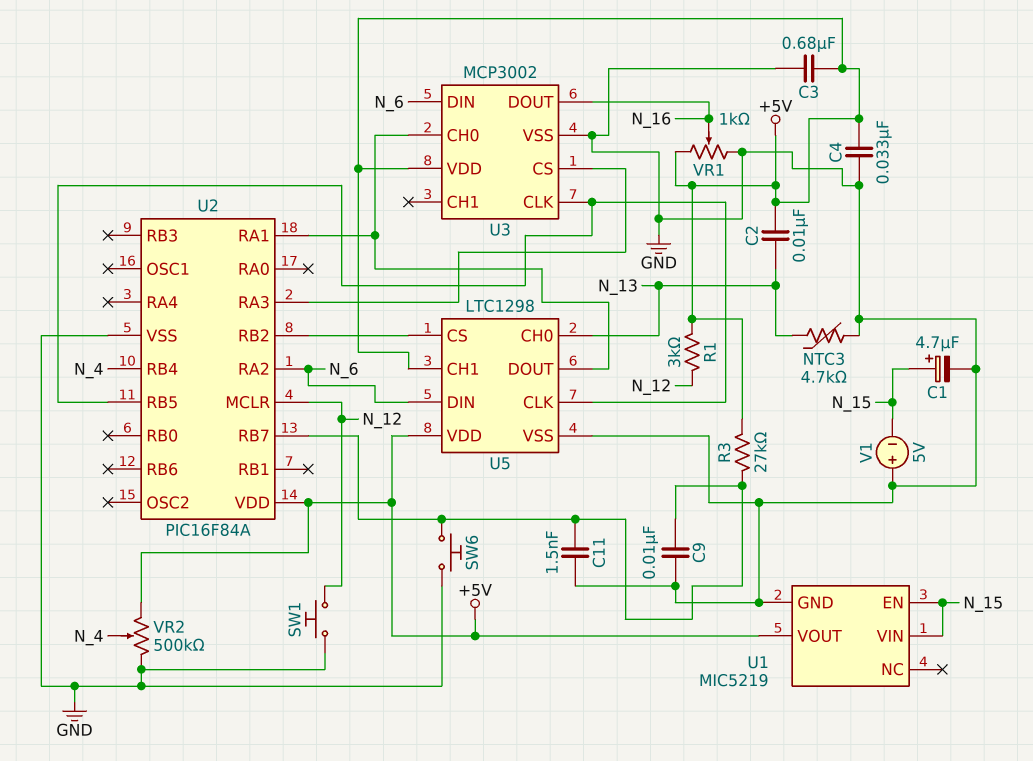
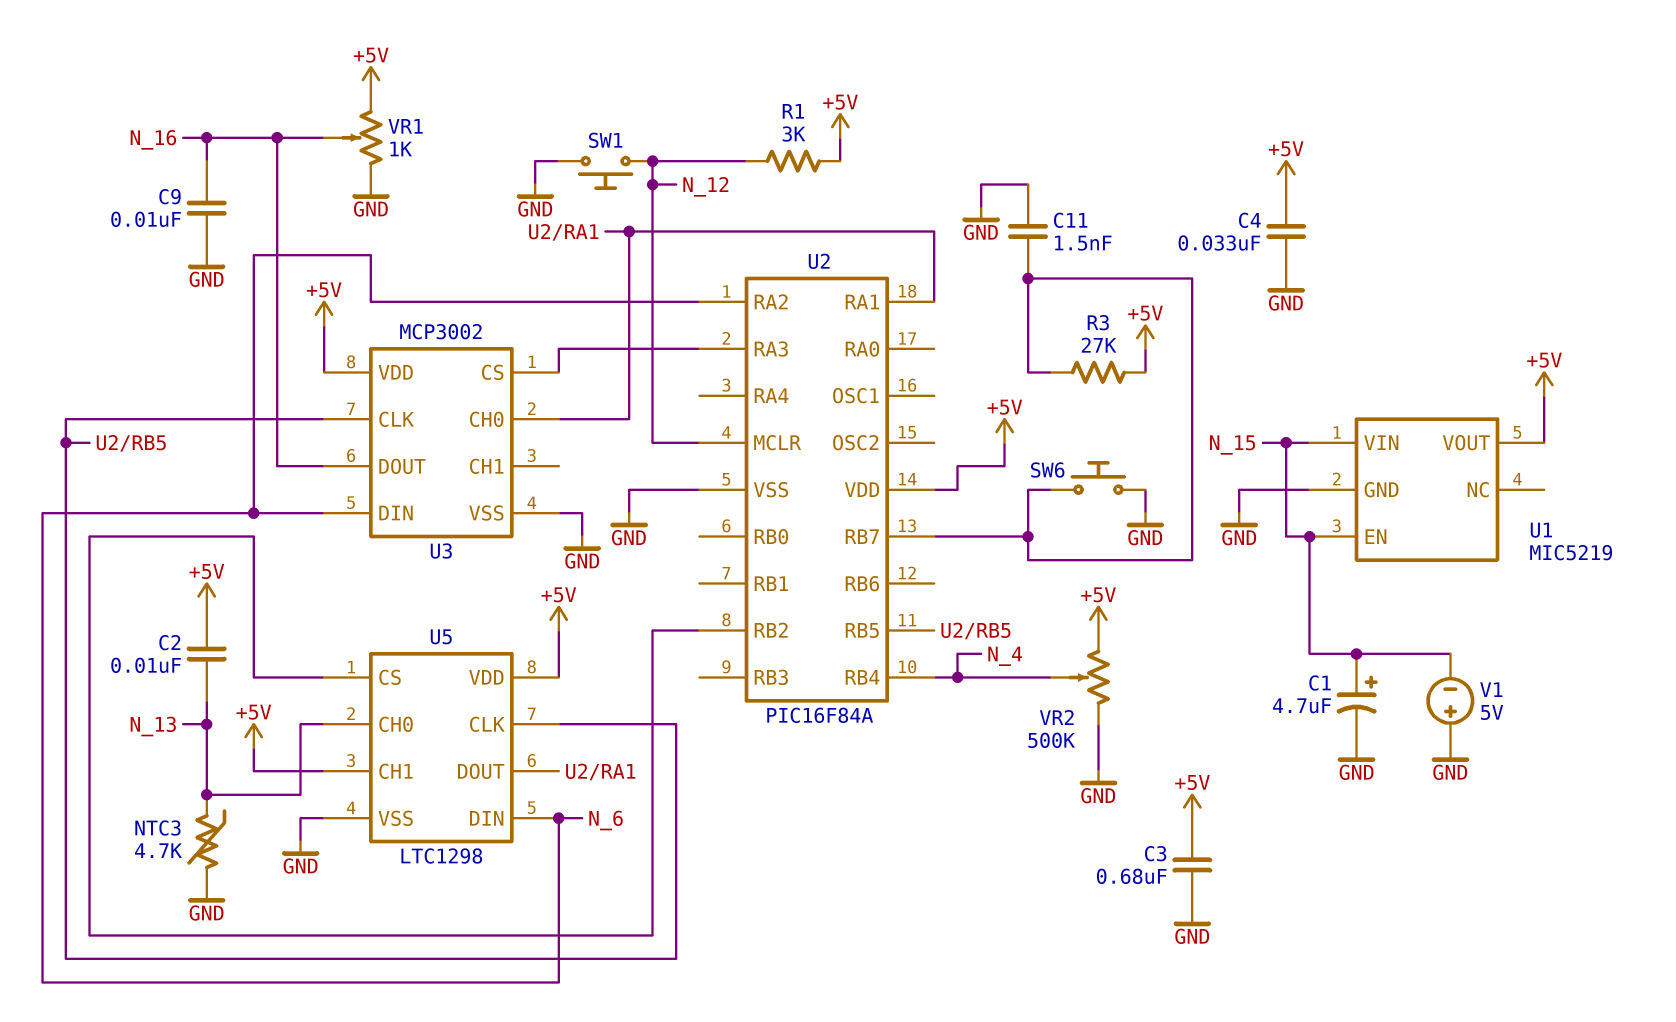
C9: 10nF (GND, U2/RB7) -> 10nF (GND, N_16)

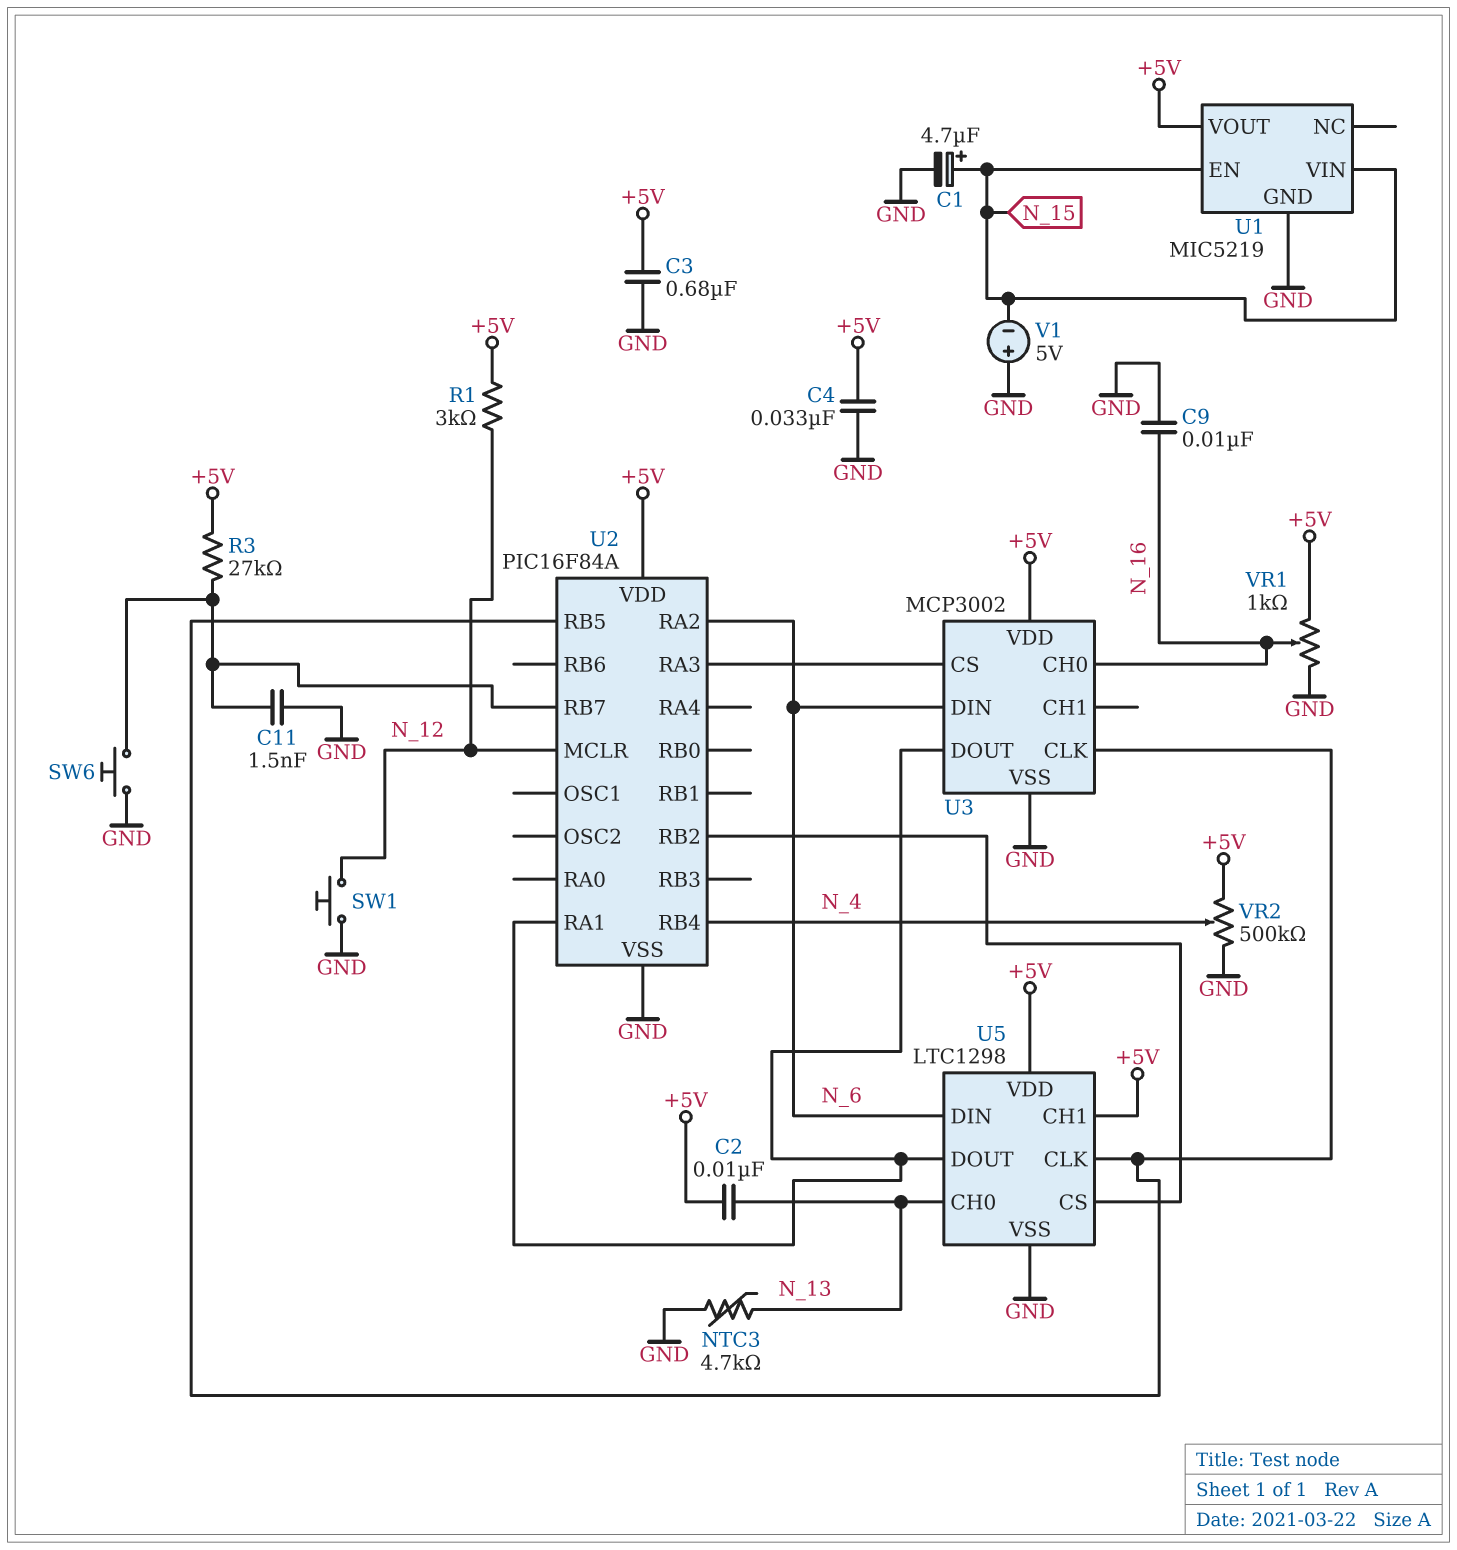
U3 pin CH0: U2/RA1 -> N_16
U3 pin DOUT: N_16 -> U2/RA1

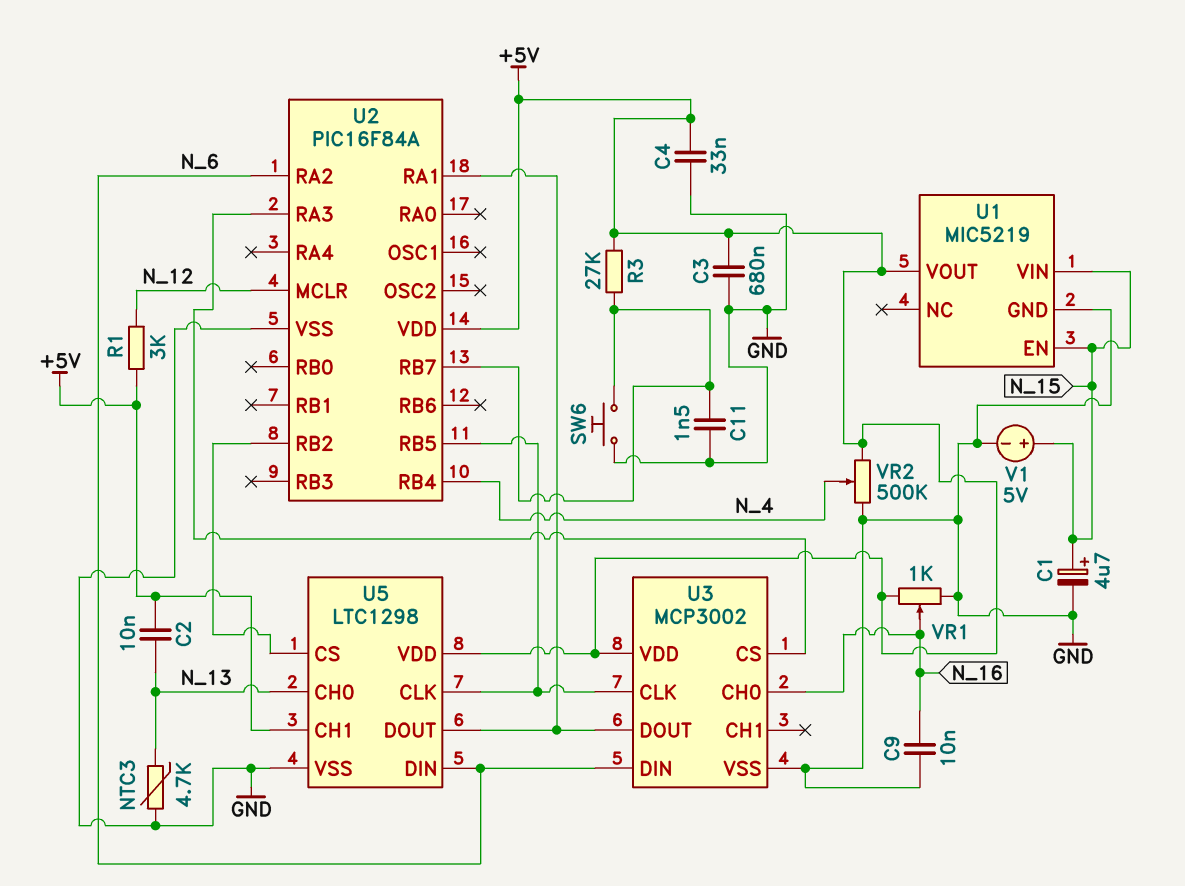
SW1: button (GND, N_12) -> none
V1: 5V (plus GND, minus N_15) -> 5V (plus N_15, minus GND)

